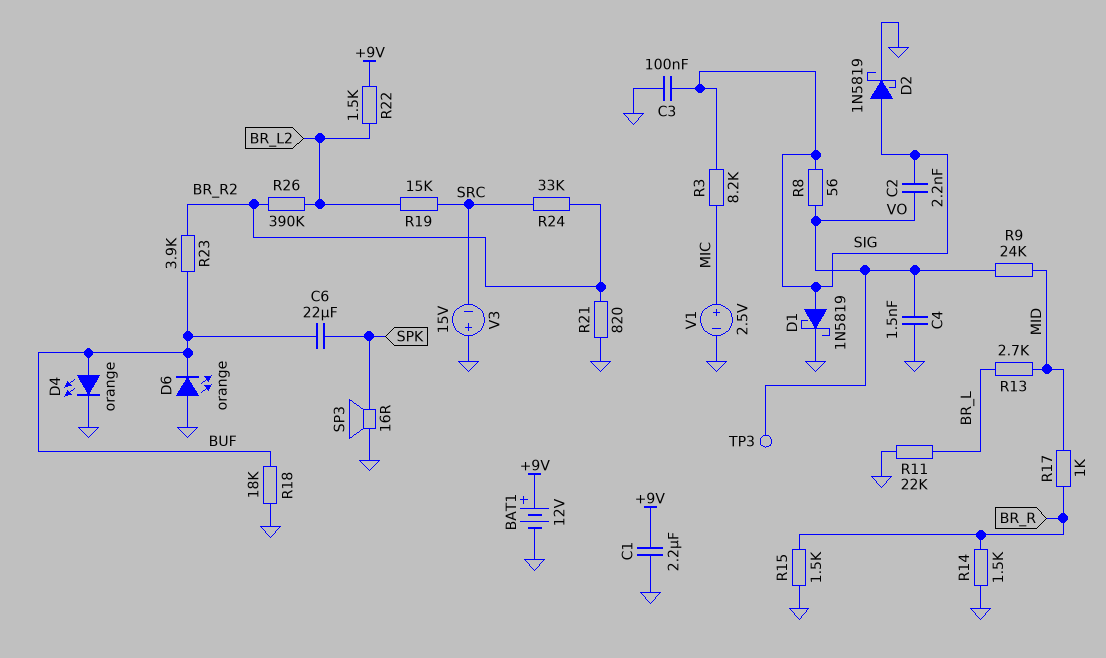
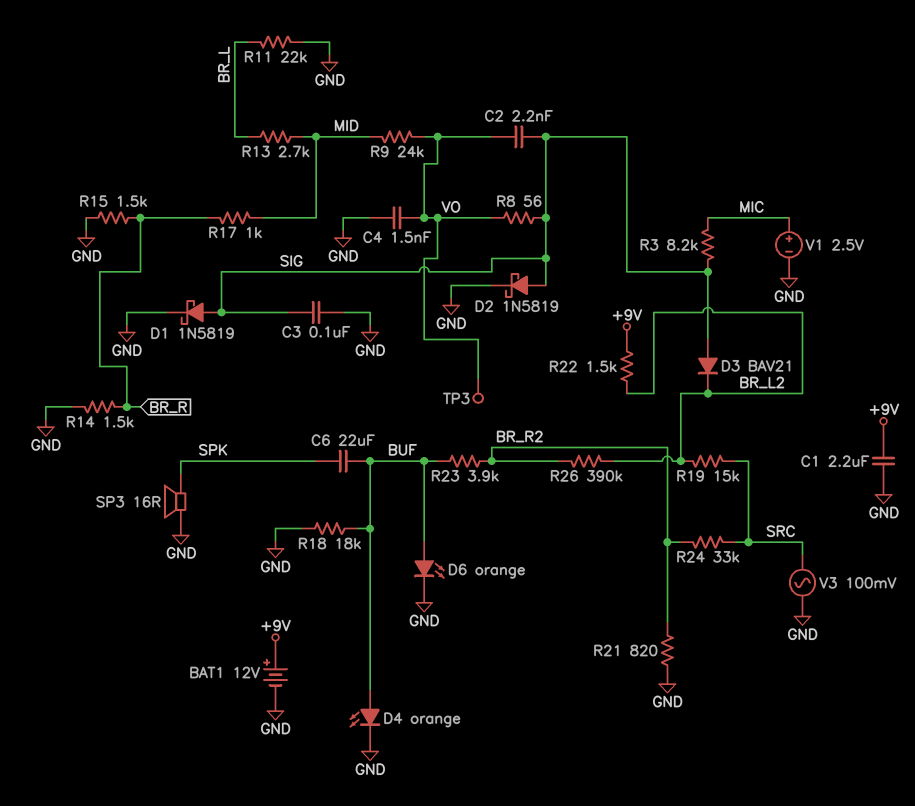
D3: none -> diode BAV21 (A SIG, K BR_L2)
D6: LED orange (A GND, K BUF) -> LED orange (A BUF, K GND)
V3: 15V (plus GND, minus SRC) -> AC 100mV (GND, SRC)

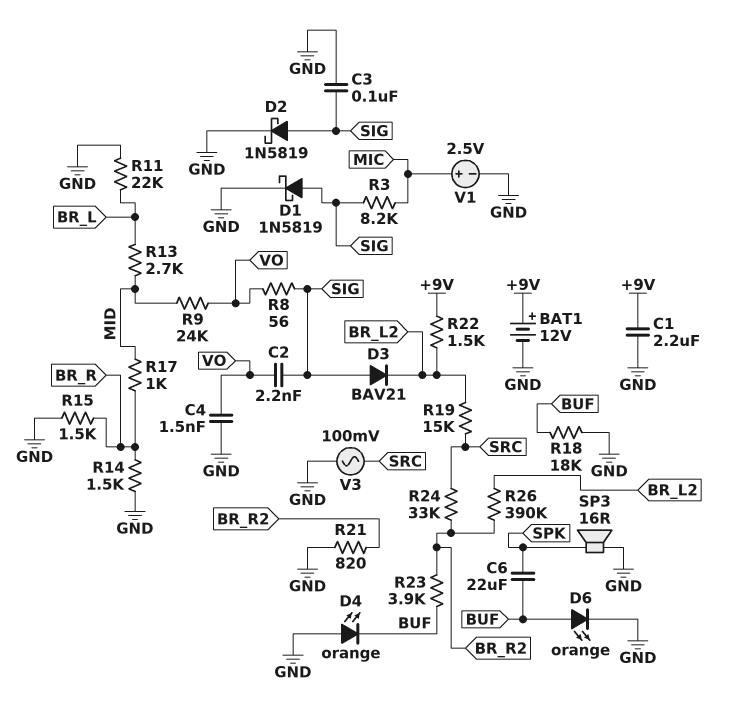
D4: LED orange (A BUF, K GND) -> LED orange (A GND, K BUF)
TP3: test point (VO) -> none

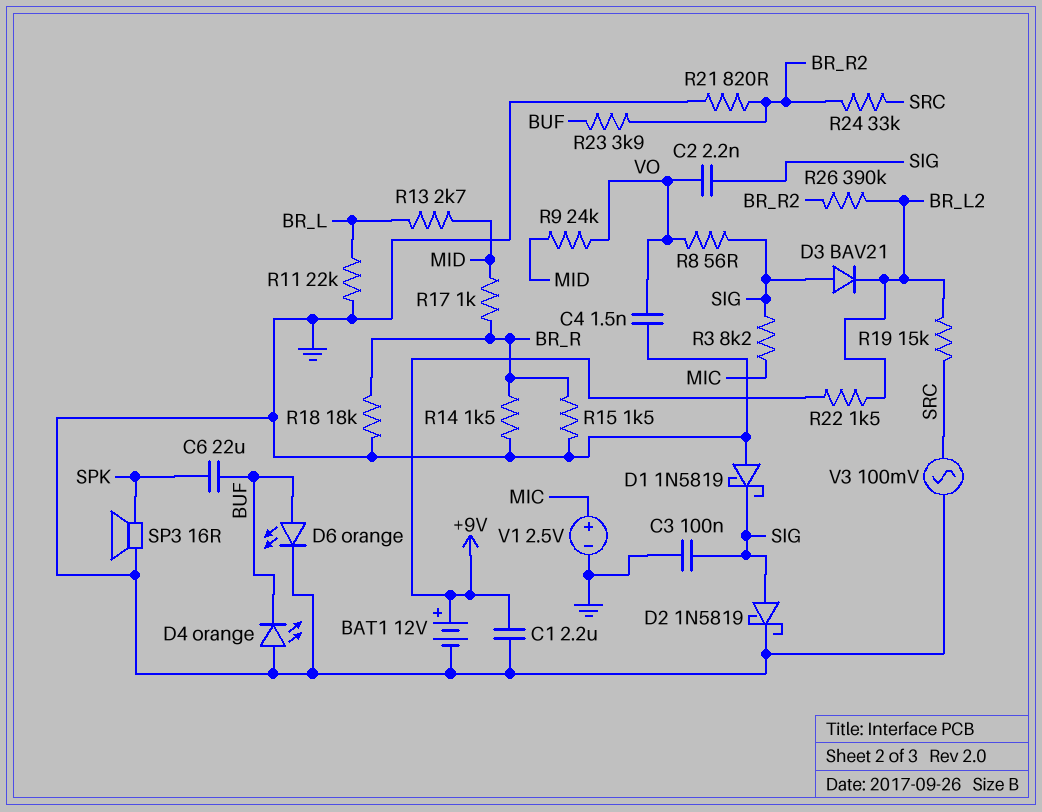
D1: schottky 1N5819 (A SIG, K GND) -> schottky 1N5819 (A GND, K SIG)
R18: 18k (BUF, GND) -> 18k (BR_R, GND)

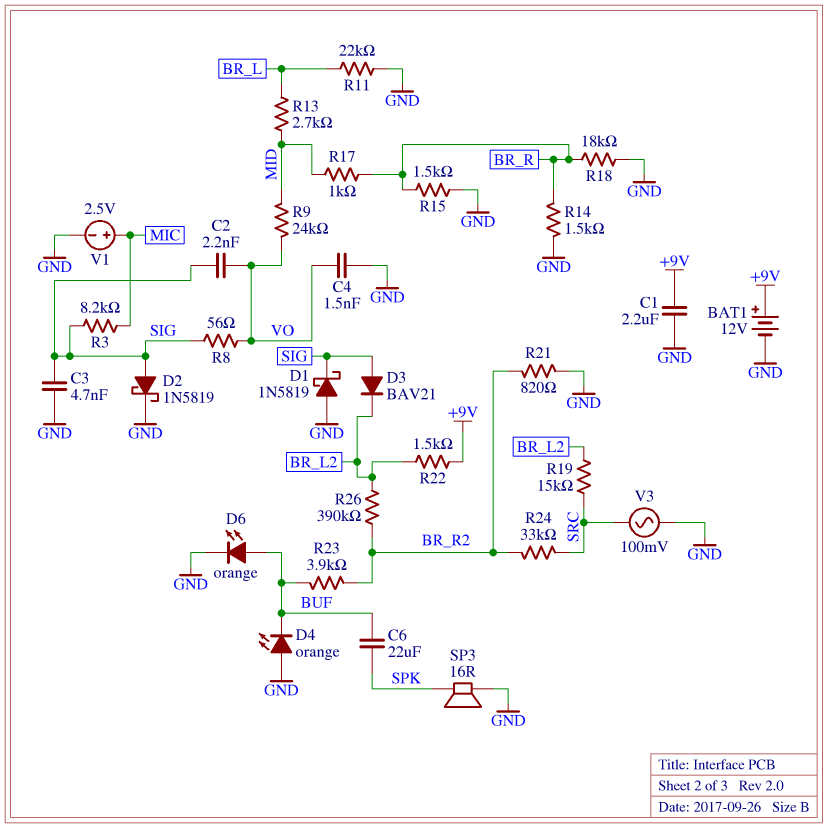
C3: 100nF (GND, SIG) -> 4.7nF (GND, SIG)

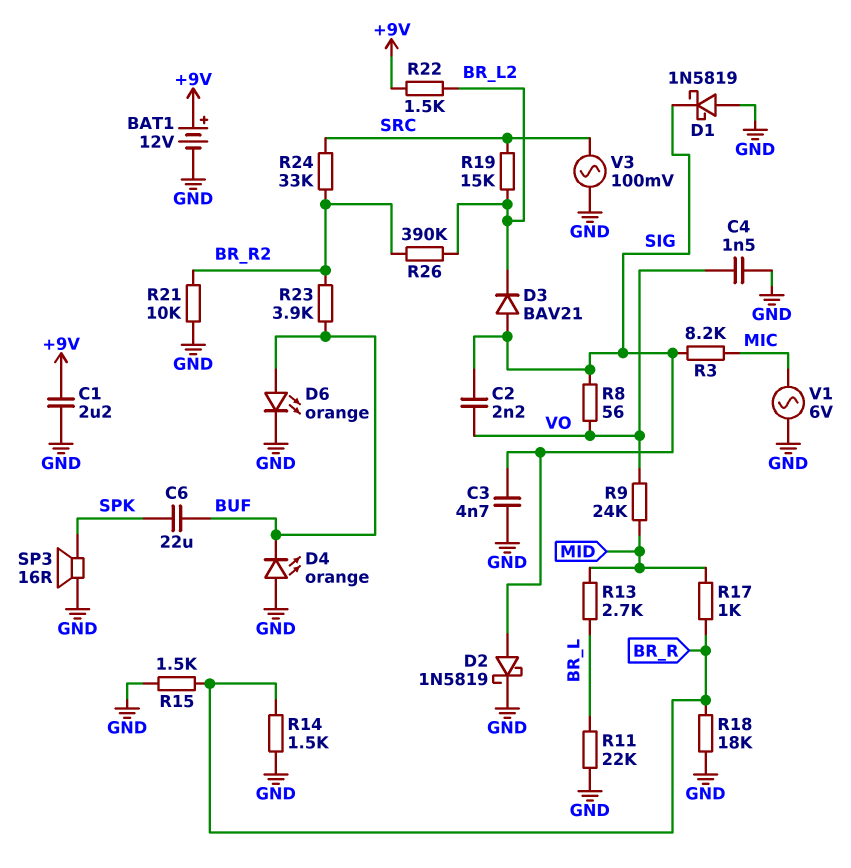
R21: 820 (BR_R2, GND) -> 10k (BR_R2, GND)
V1: 2.5V (plus MIC, minus GND) -> AC 6V (GND, MIC)

